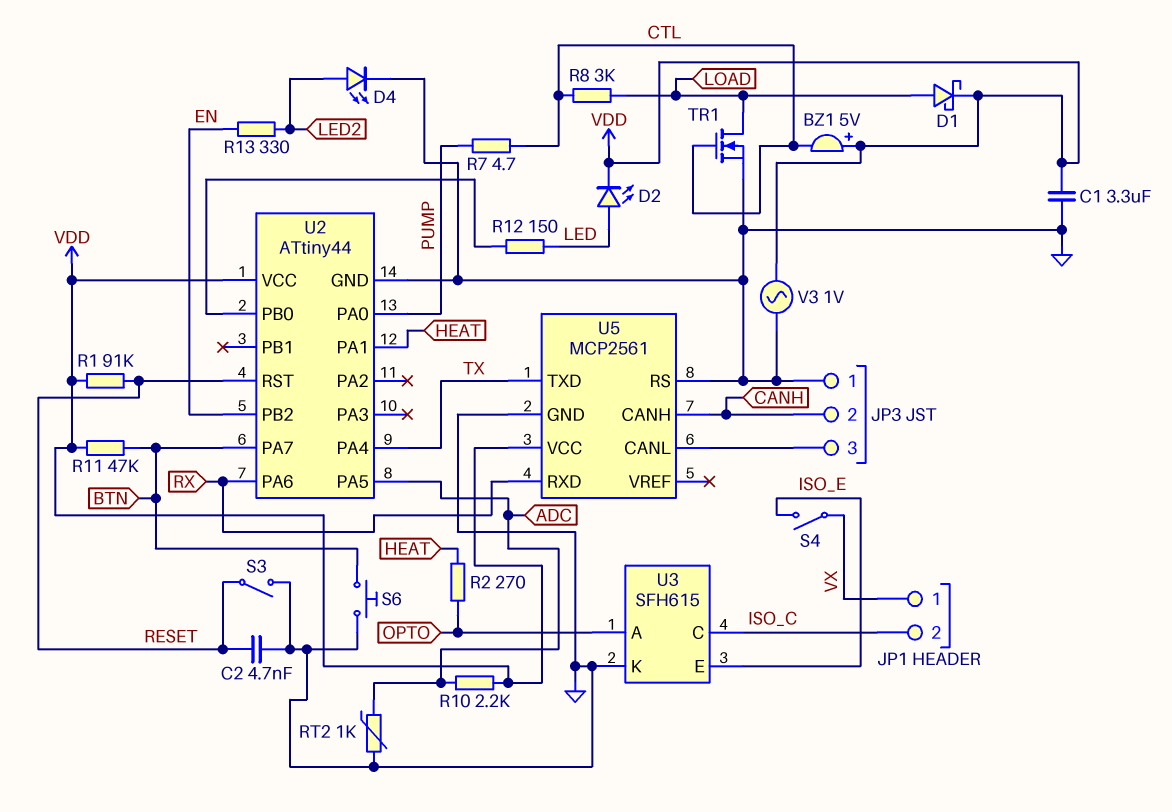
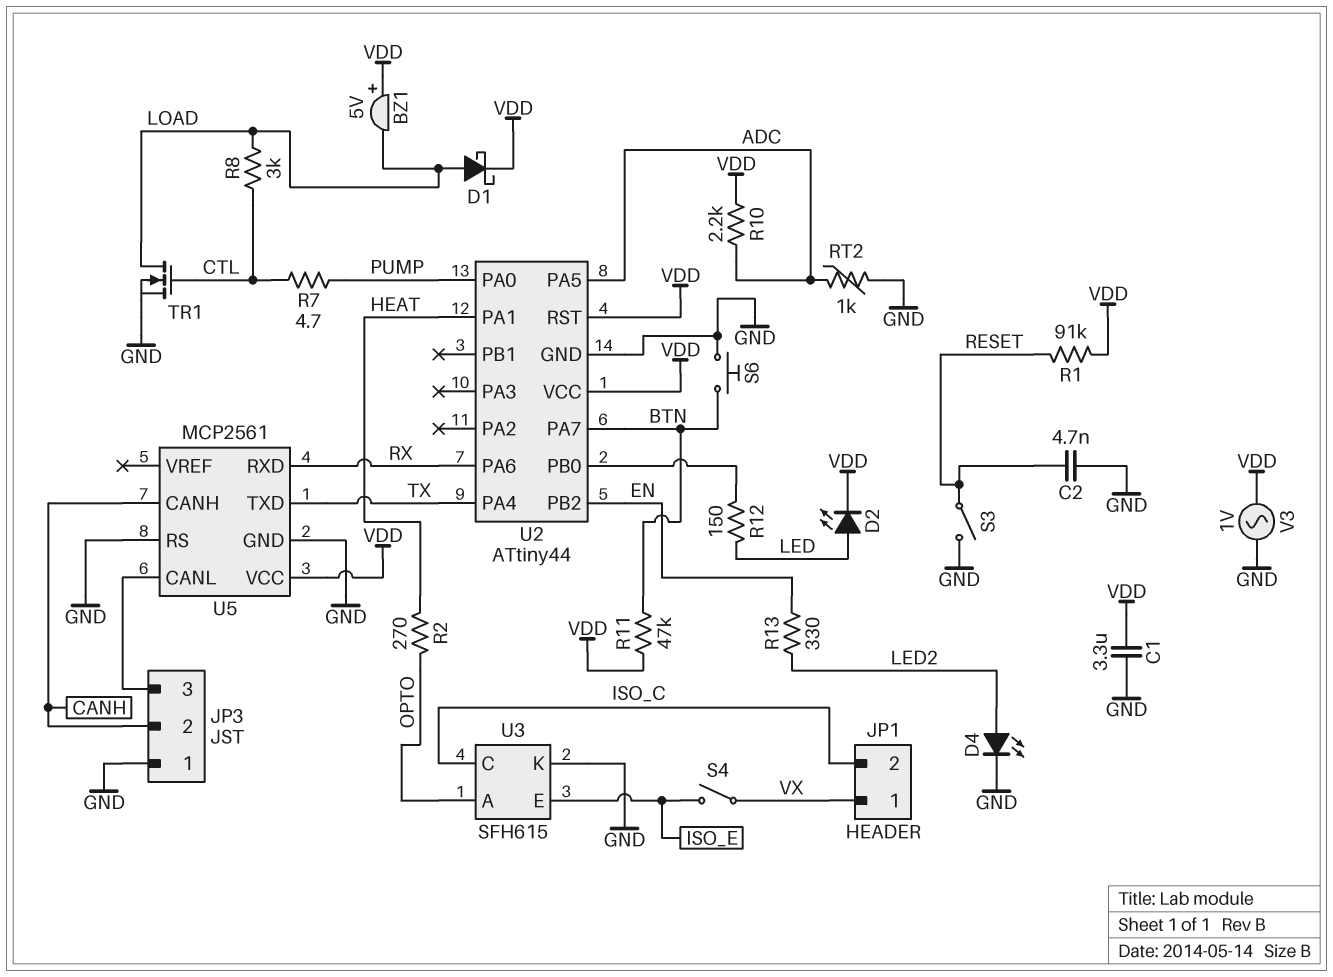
BZ1: buzzer 5V (plus VDD, minus CTL) -> buzzer 5V (plus VDD, minus LOAD)
U2 pin RST: RESET -> VDD

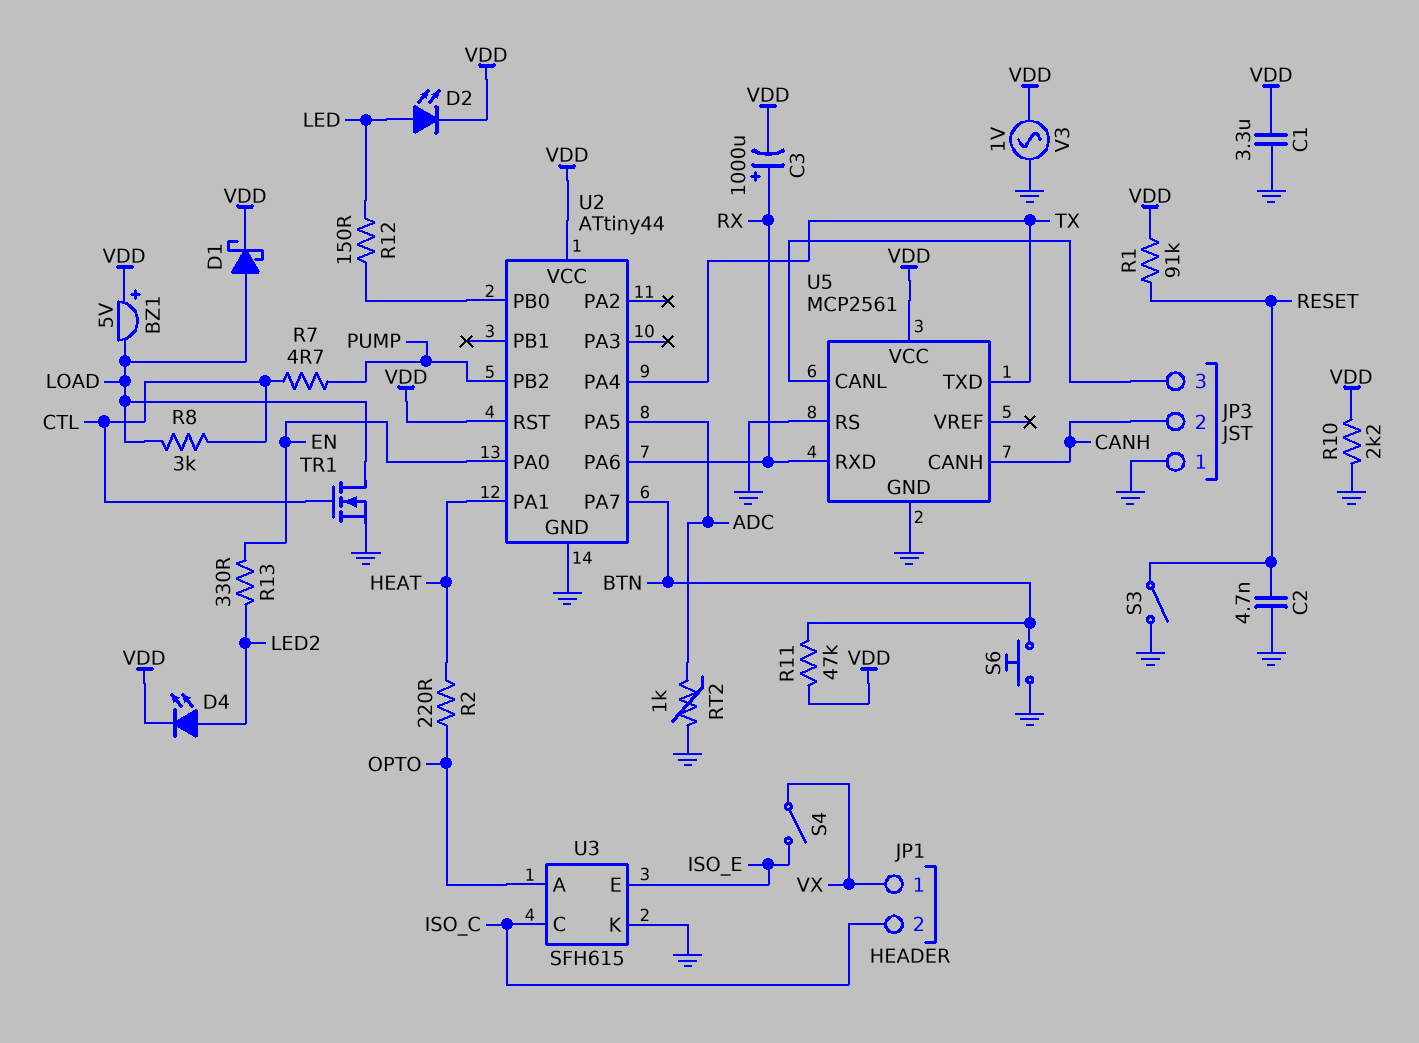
C3: none -> 1000uF (plus RX, minus VDD)
D4: LED (A LED2, K GND) -> LED (A LED2, K VDD)
R2: 270 (HEAT, OPTO) -> 220 (HEAT, OPTO)
R10: 2.2k (ADC, VDD) -> 2.2k (GND, VDD)
U2 pin PA0: PUMP -> EN
U2 pin PB2: EN -> PUMP

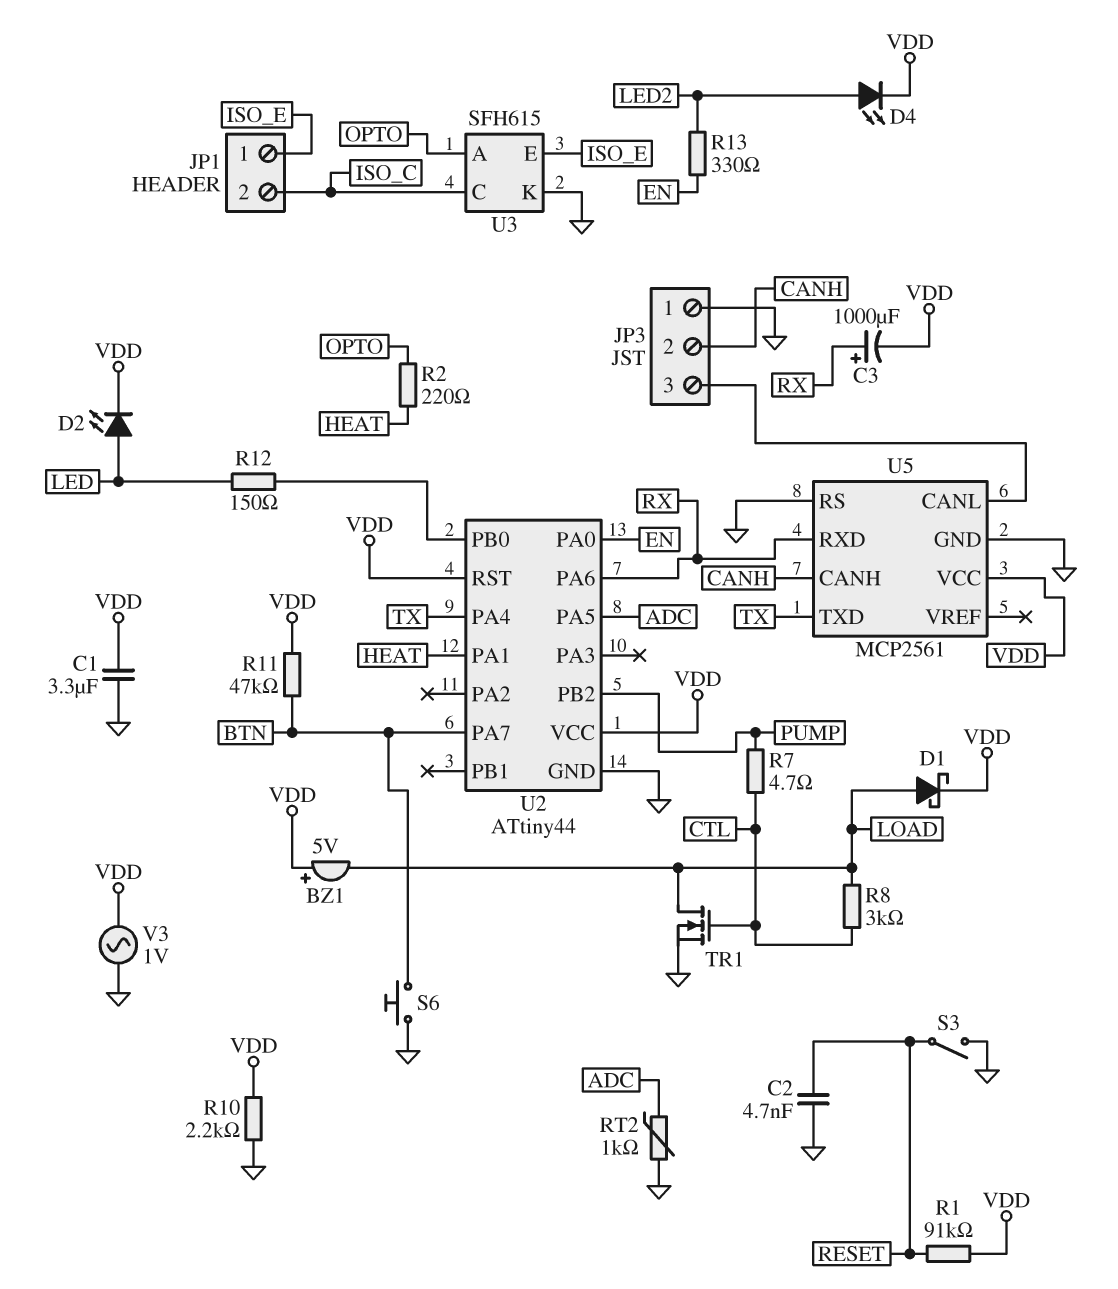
JP1 pin 1: VX -> ISO_E
S4: switch (ISO_E, VX) -> none

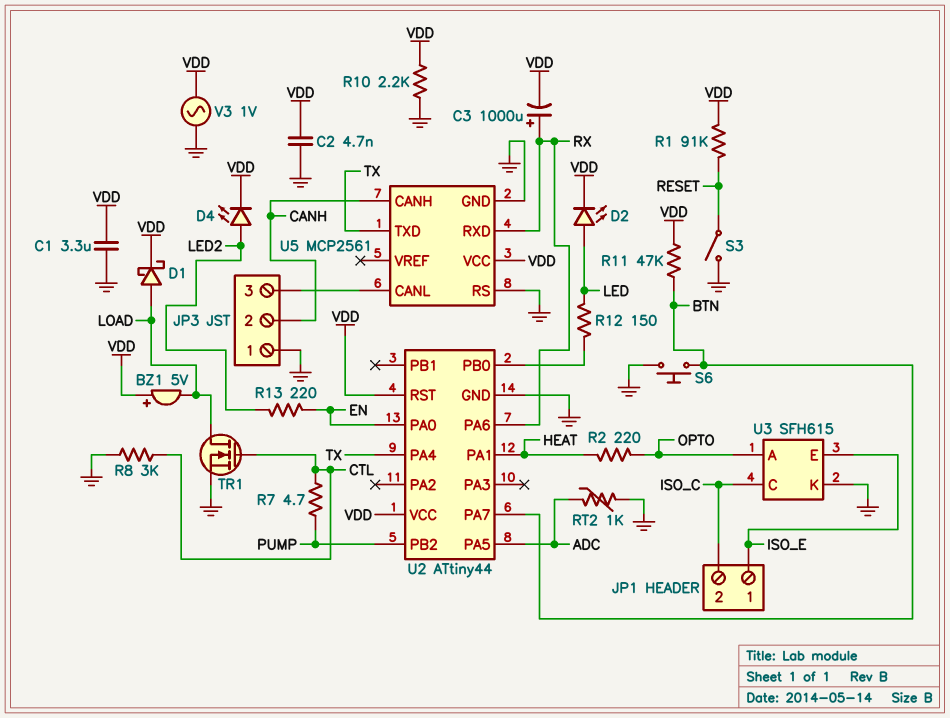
C2: 4.7nF (GND, RESET) -> 4.7nF (GND, VDD)
R8: 3k (CTL, LOAD) -> 3k (CTL, GND)
R13: 330 (EN, LED2) -> 220 (EN, LED2)

